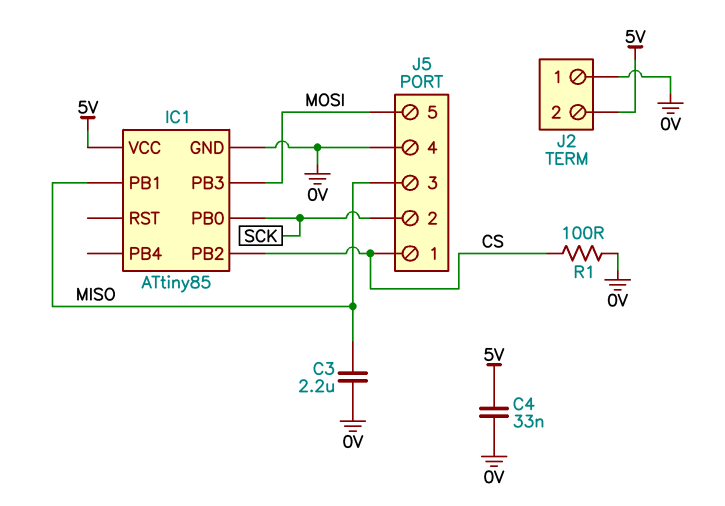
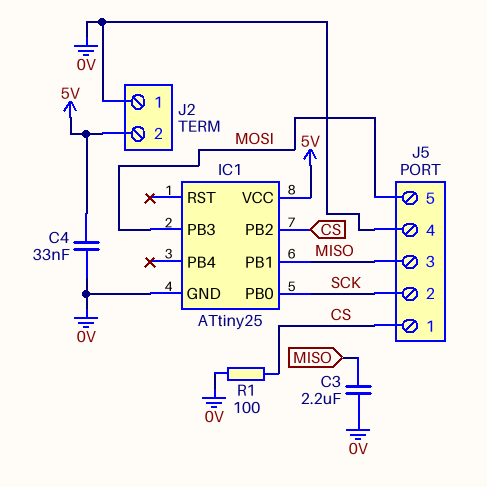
IC1: ATtiny85 -> ATtiny25

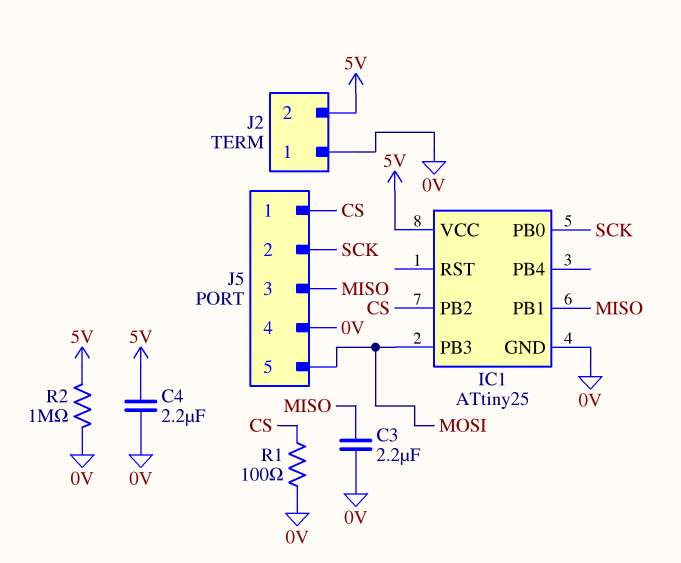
C4: 33nF (0V, 5V) -> 2.2uF (0V, 5V)
R2: none -> 1M (0V, 5V)

